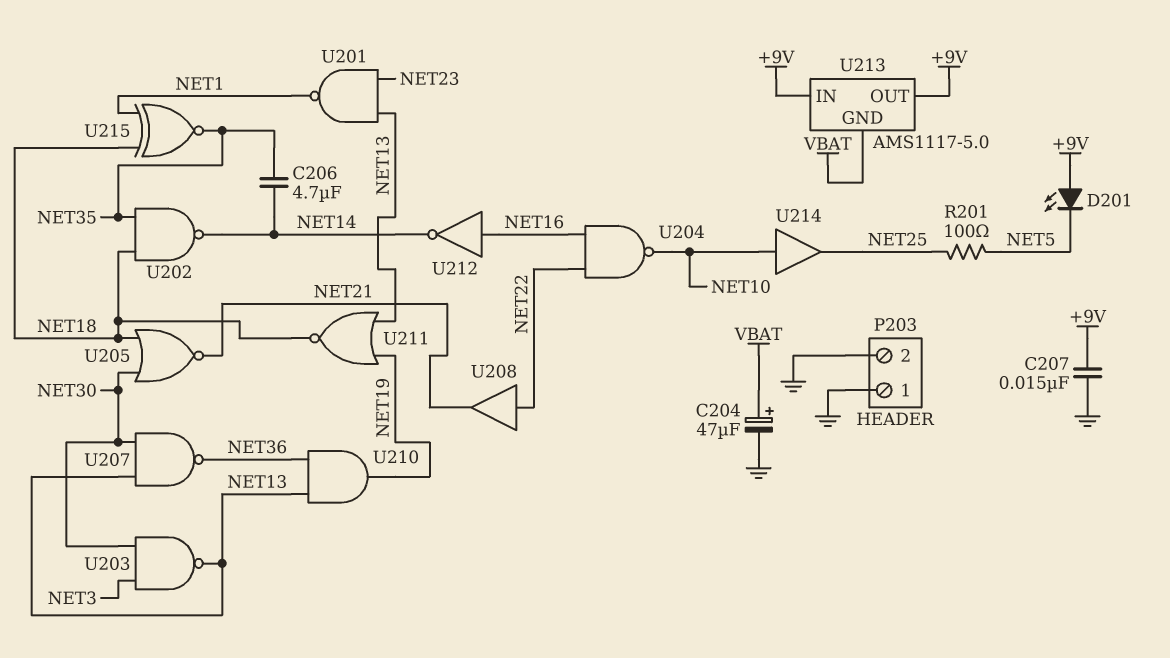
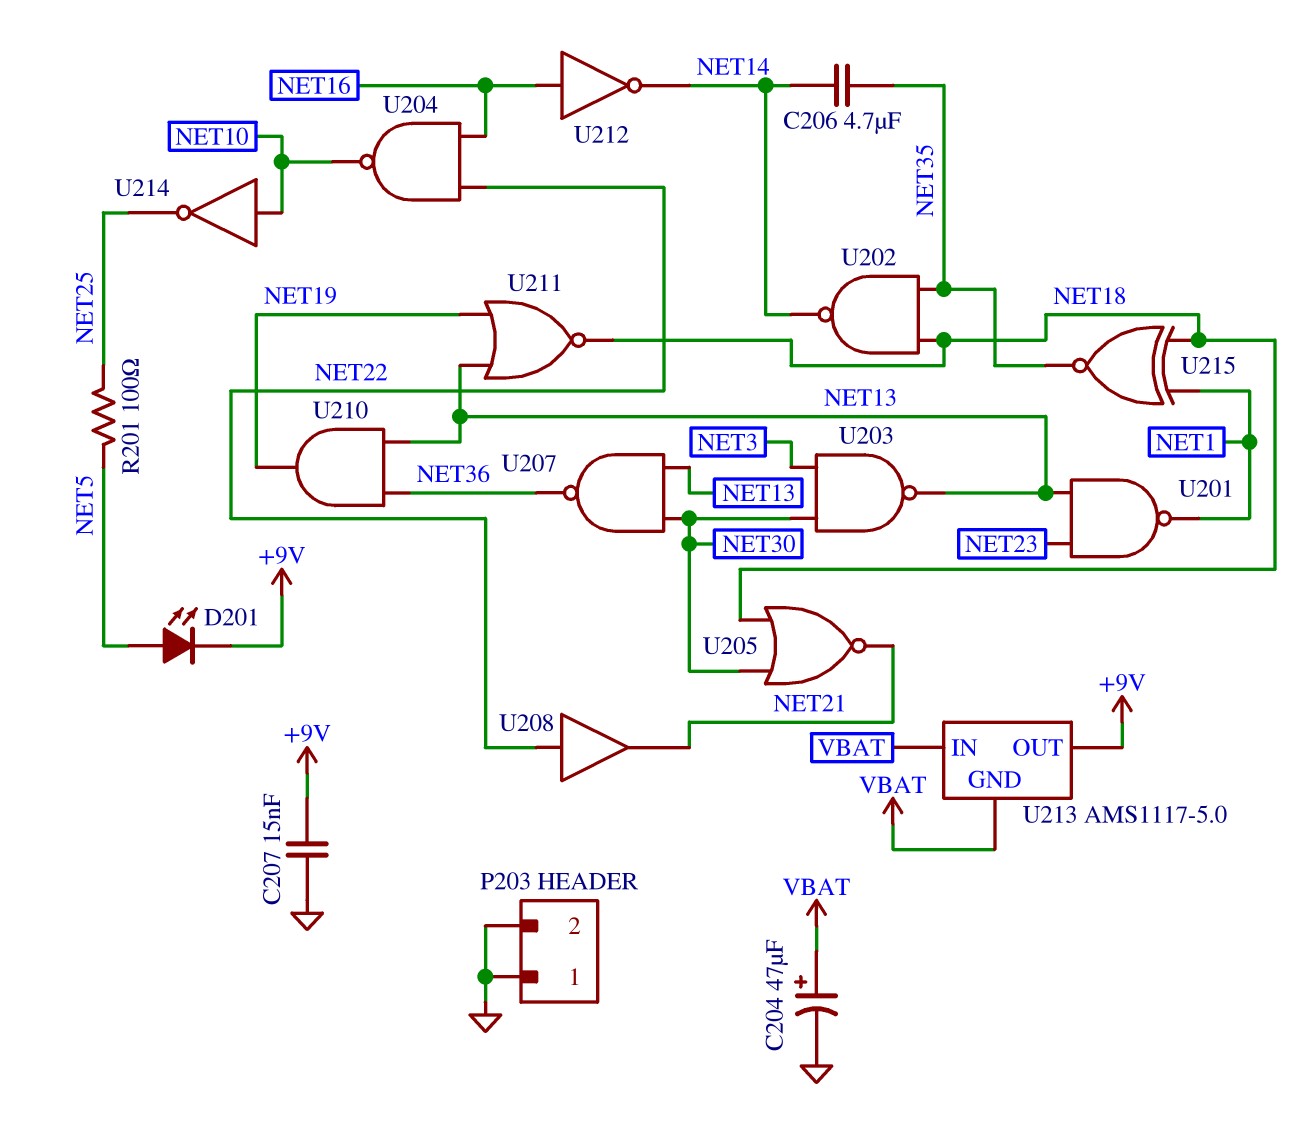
D201: LED (A +9V, K NET5) -> LED (A NET5, K +9V)
U213 pin IN: +9V -> VBAT
U214: buffer (in NET10, out NET25) -> NOT (in NET10, out NET25)

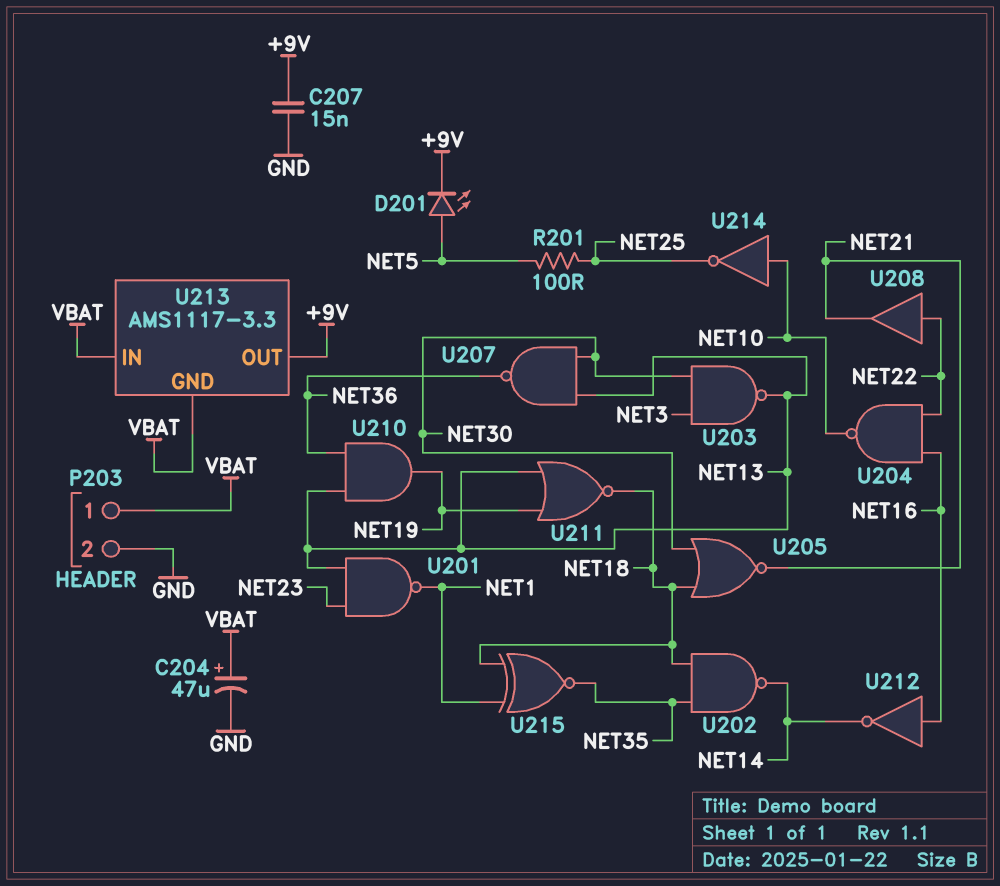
C206: 4.7uF (NET14, NET35) -> none
P203 pin 1: GND -> VBAT
U213: AMS1117-5.0 -> AMS1117-3.3

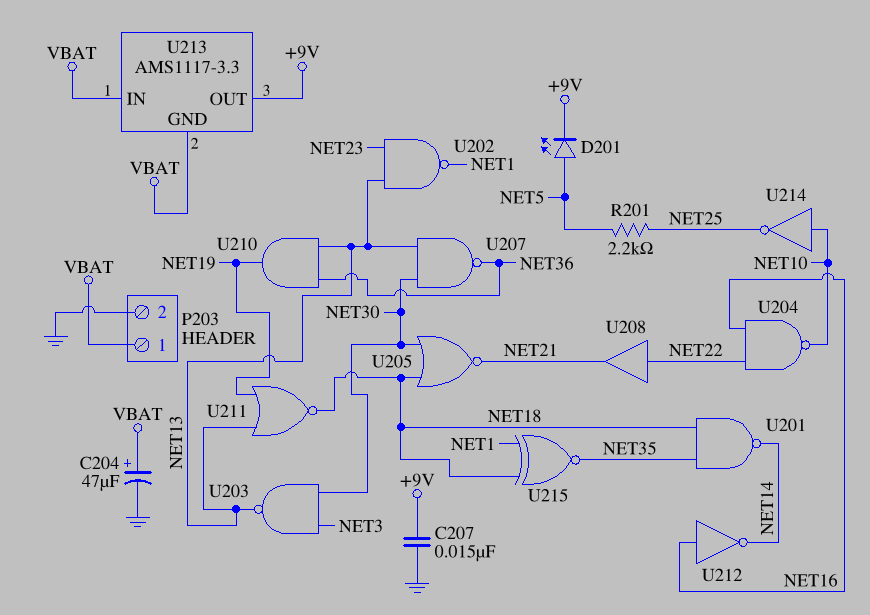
R201: 100 (NET5, NET25) -> 2.2k (NET5, NET25)
U201: NAND (in NET13, in NET23, out NET1) -> NAND (in NET18, in NET35, out NET14)
U202: NAND (in NET18, in NET35, out NET14) -> NAND (in NET13, in NET23, out NET1)

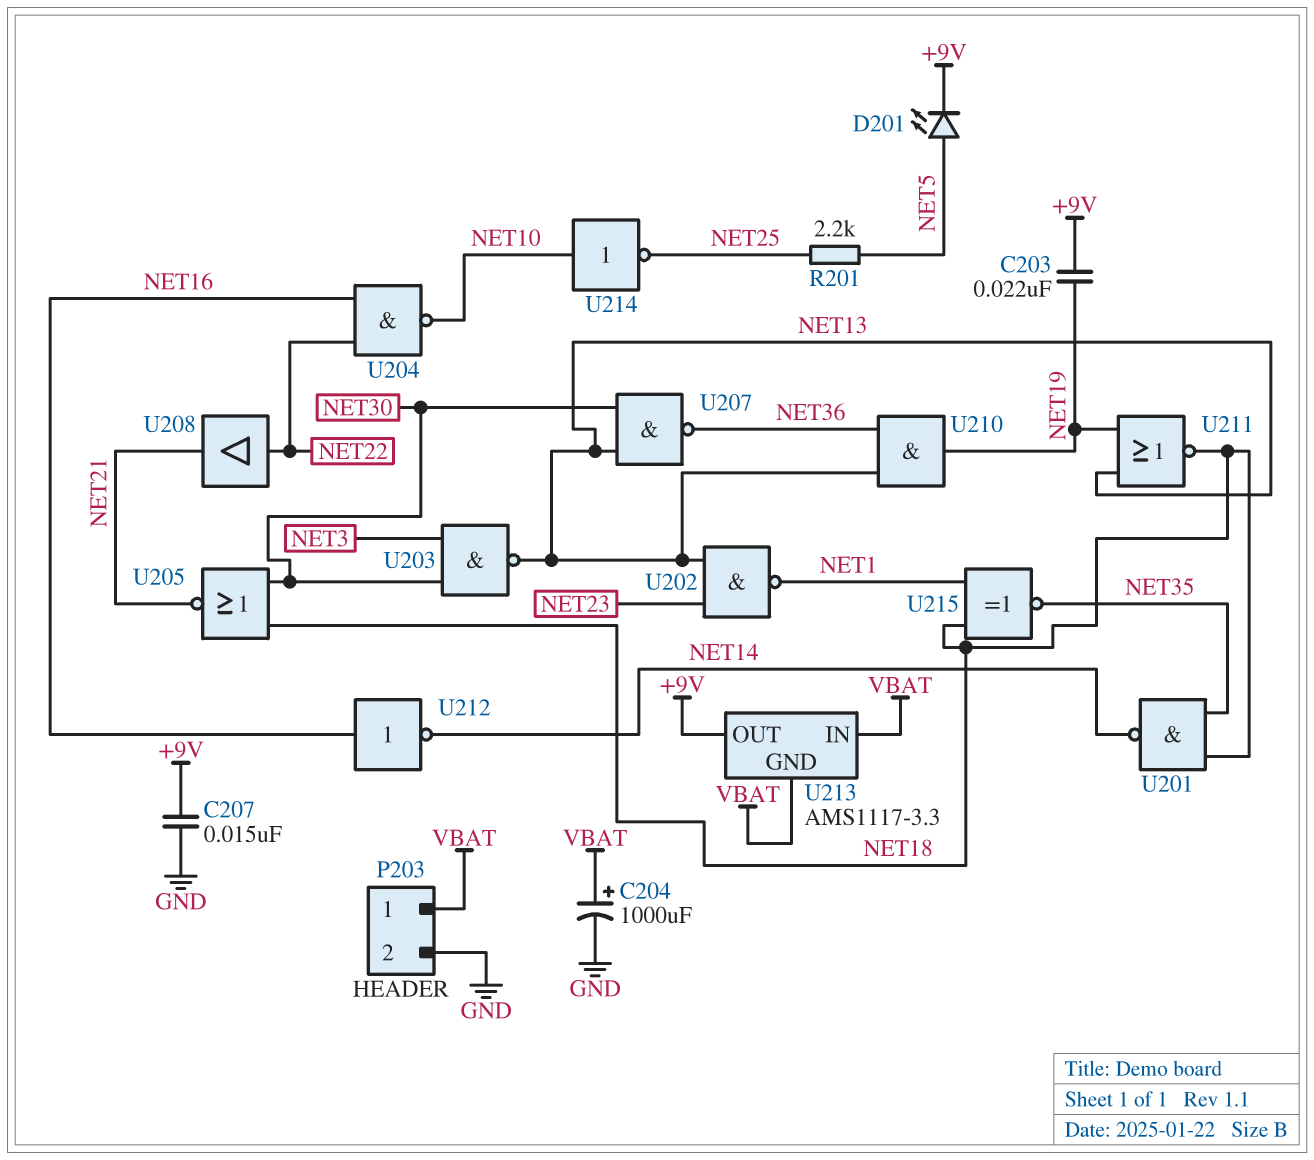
C203: none -> 22nF (+9V, NET19)
C204: 47uF (plus VBAT, minus GND) -> 1000uF (plus VBAT, minus GND)

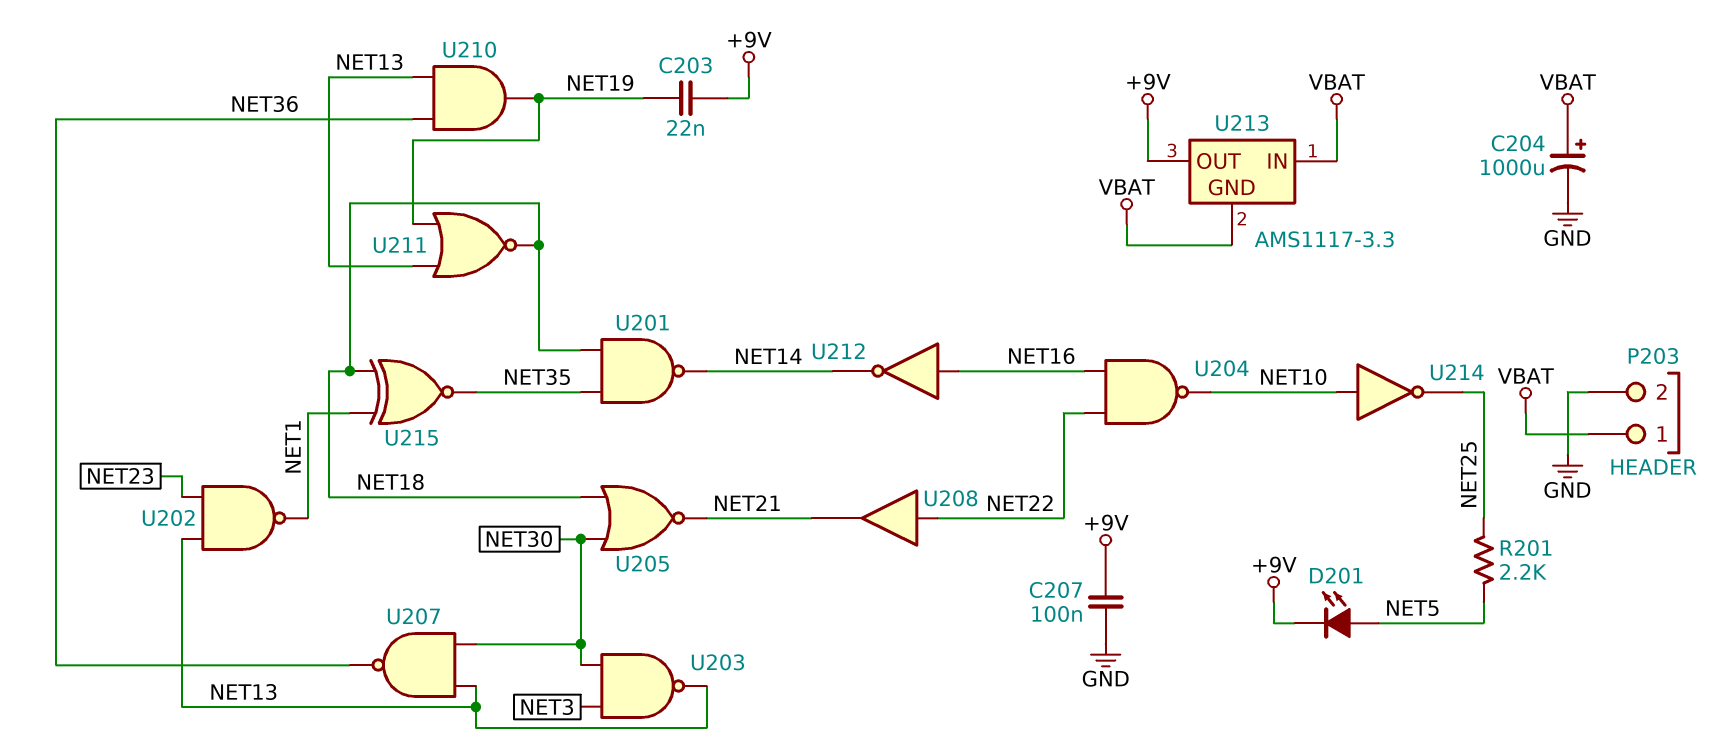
C207: 15nF (+9V, GND) -> 100nF (+9V, GND)

